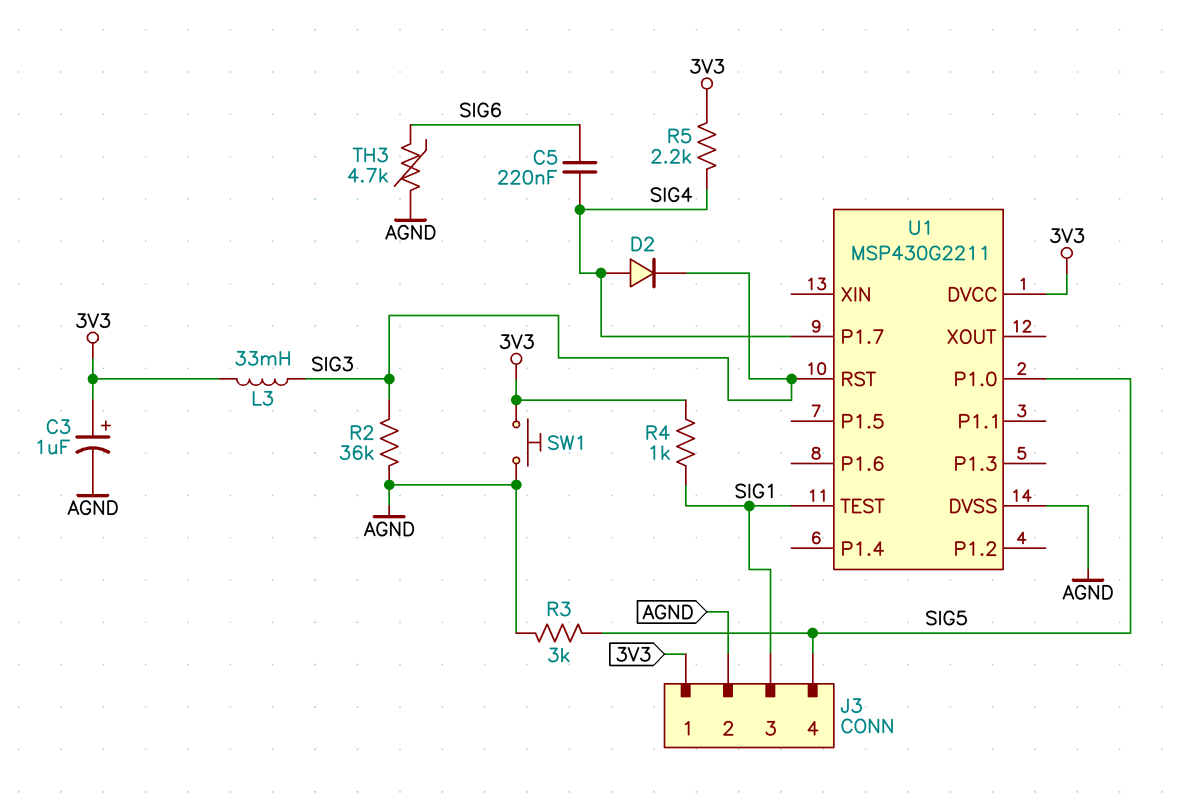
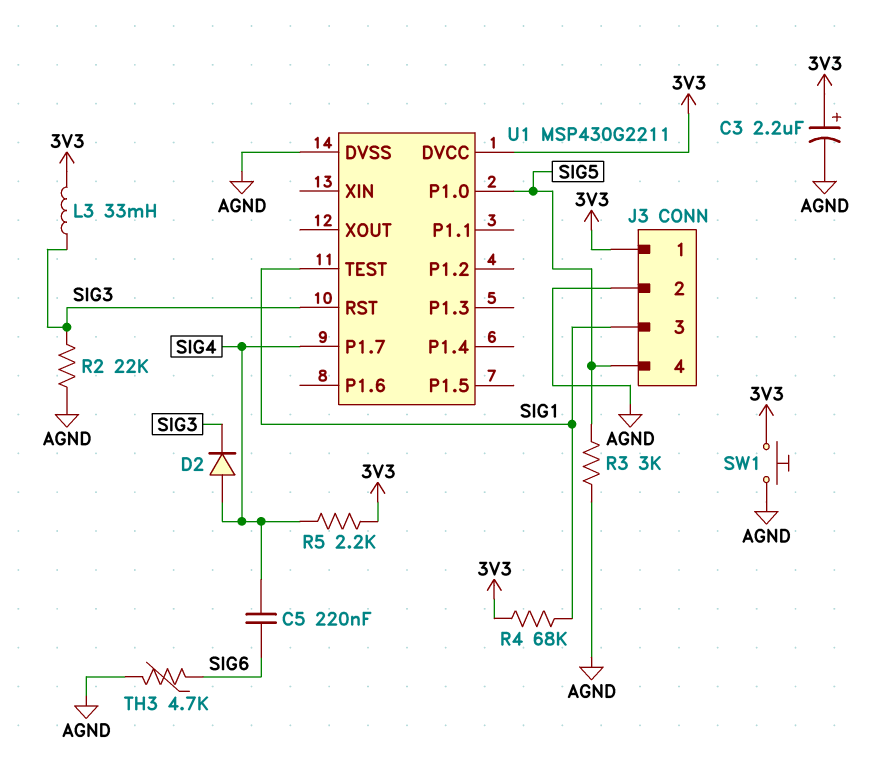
C3: 1uF (plus 3V3, minus AGND) -> 2.2uF (plus 3V3, minus AGND)
R2: 36k (AGND, SIG3) -> 22k (AGND, SIG3)
R4: 1k (3V3, SIG1) -> 68k (3V3, SIG1)

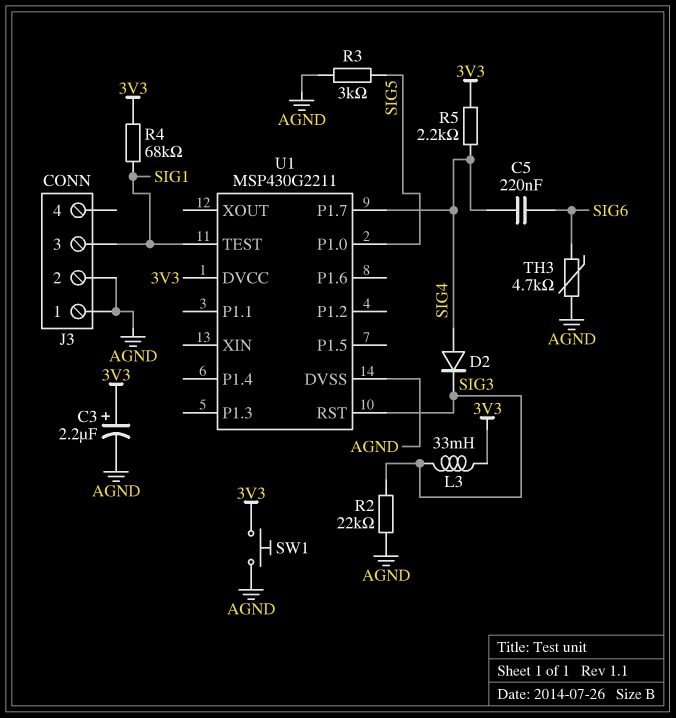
J3 pin 1: 3V3 -> AGND
J3 pin 4: SIG5 -> none

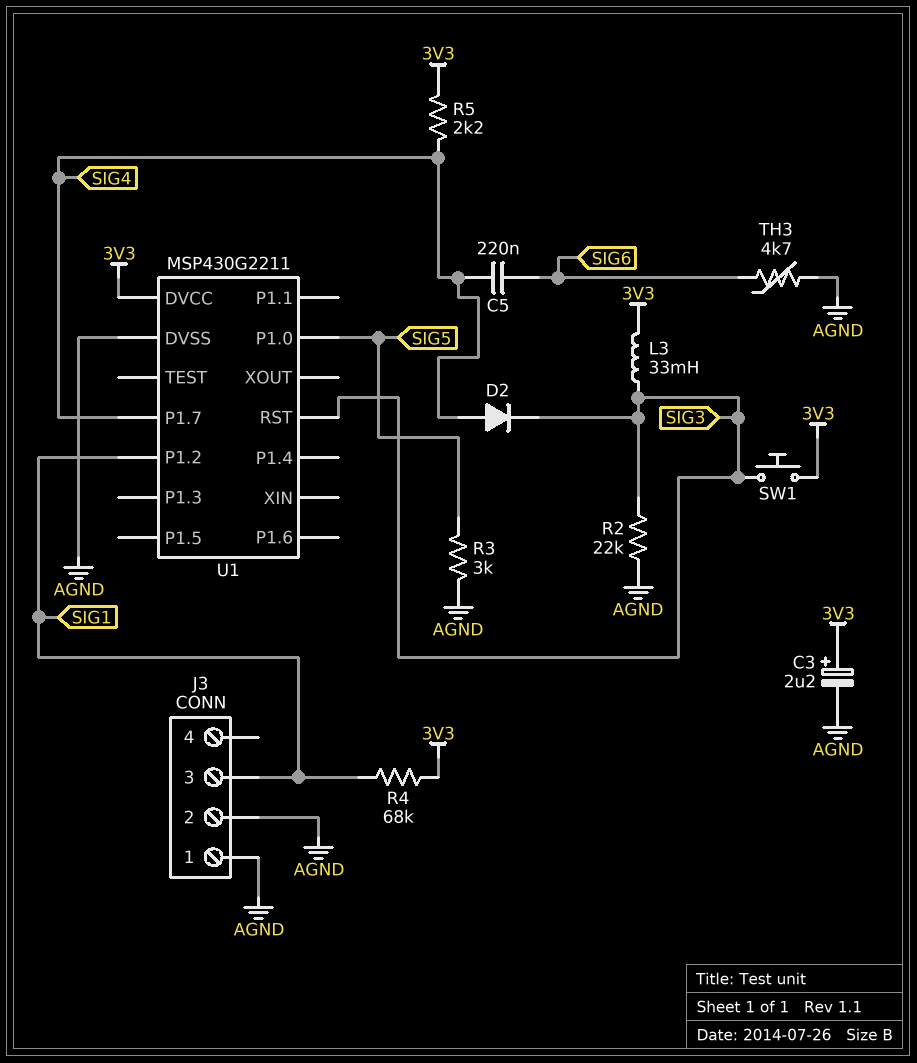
SW1: button (3V3, AGND) -> button (3V3, SIG3)
U1 pin P1.2: none -> SIG1
U1 pin TEST: SIG1 -> none

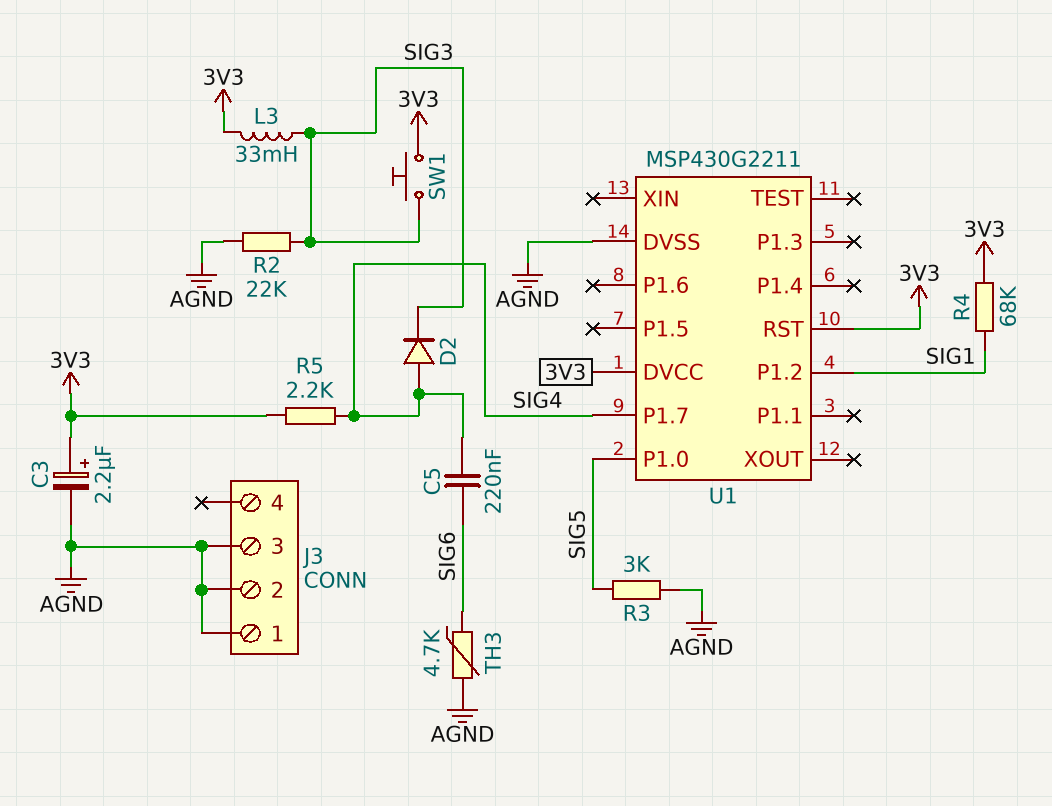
J3 pin 3: SIG1 -> AGND
U1 pin RST: SIG3 -> 3V3

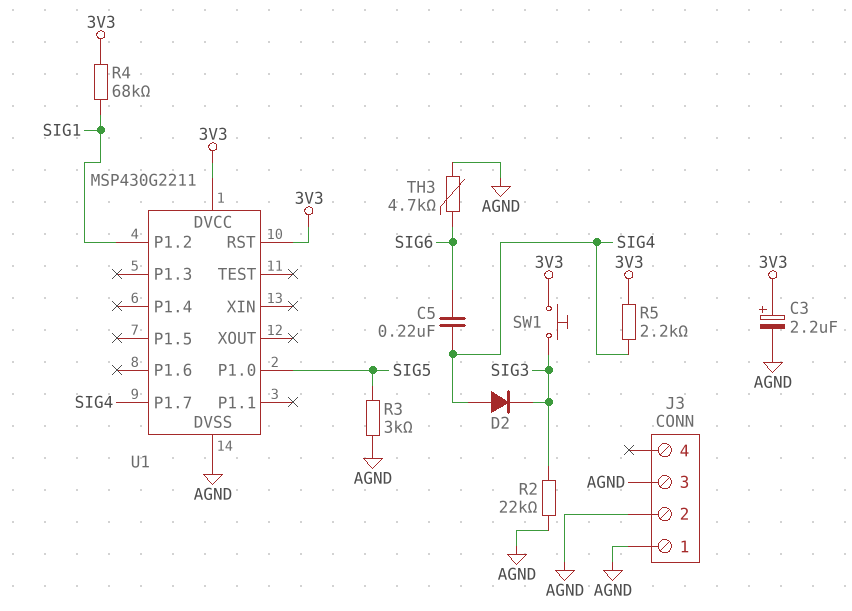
L3: 33mH (3V3, SIG3) -> none

